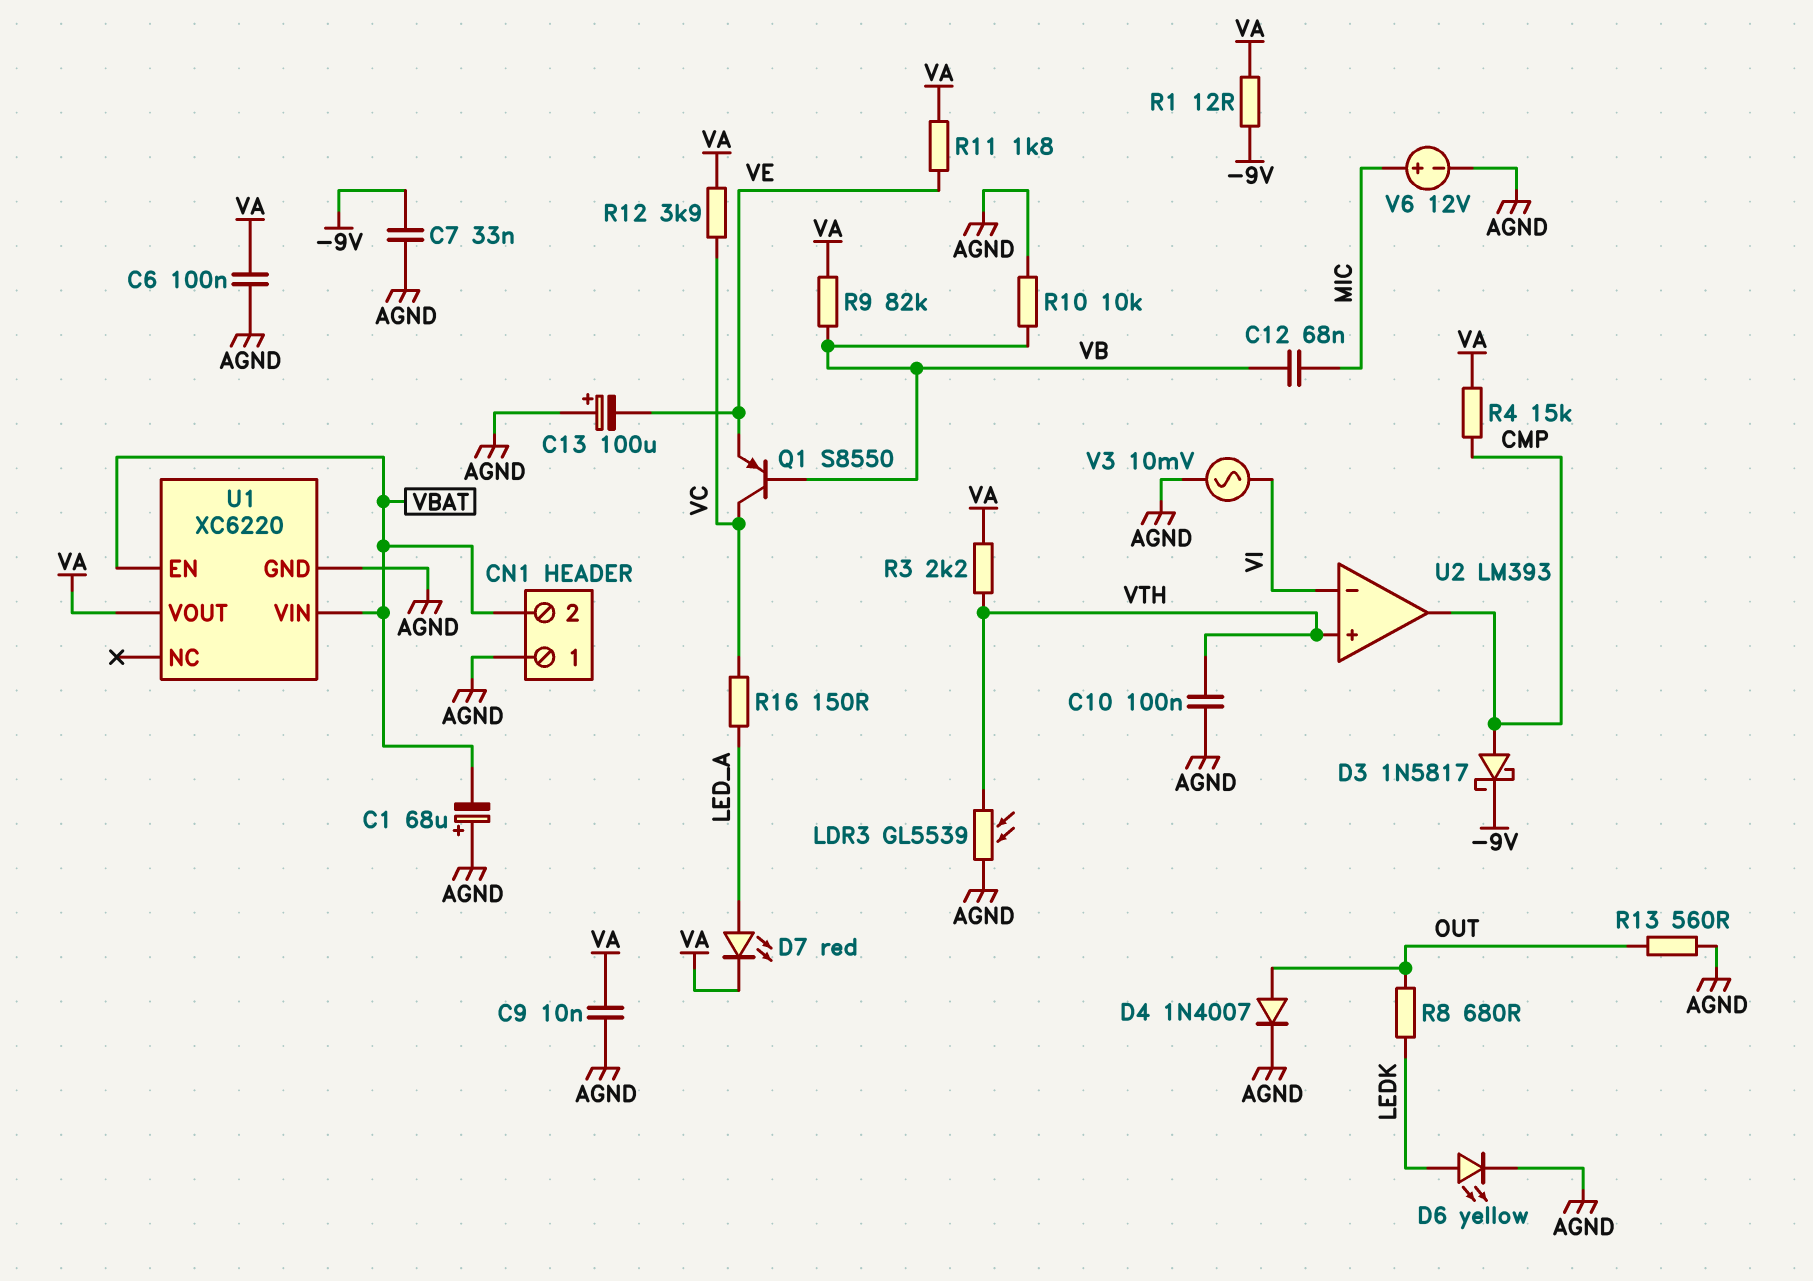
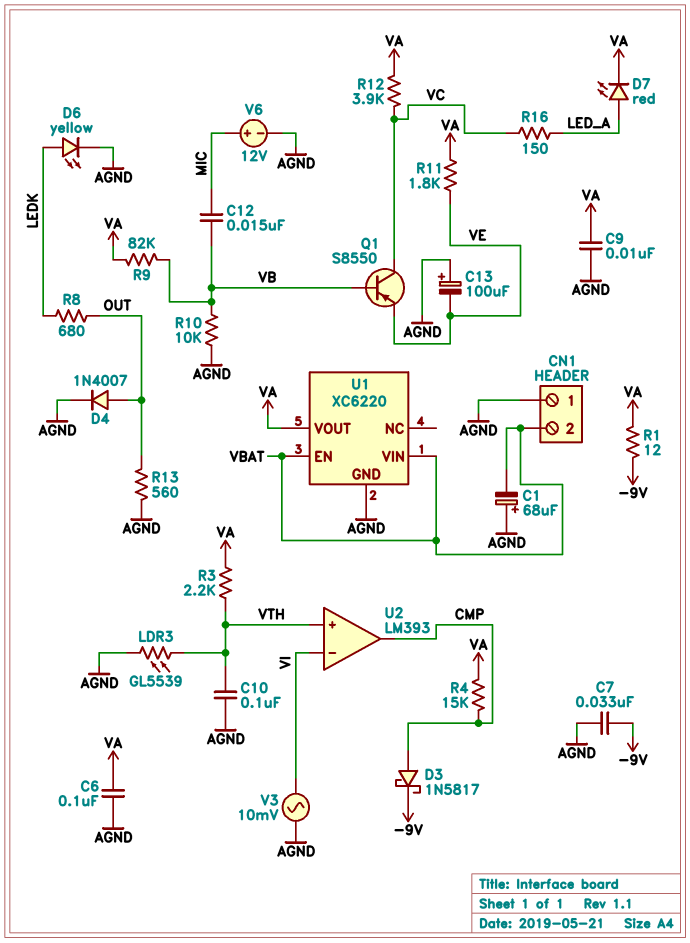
C12: 68nF (MIC, VB) -> 15nF (MIC, VB)

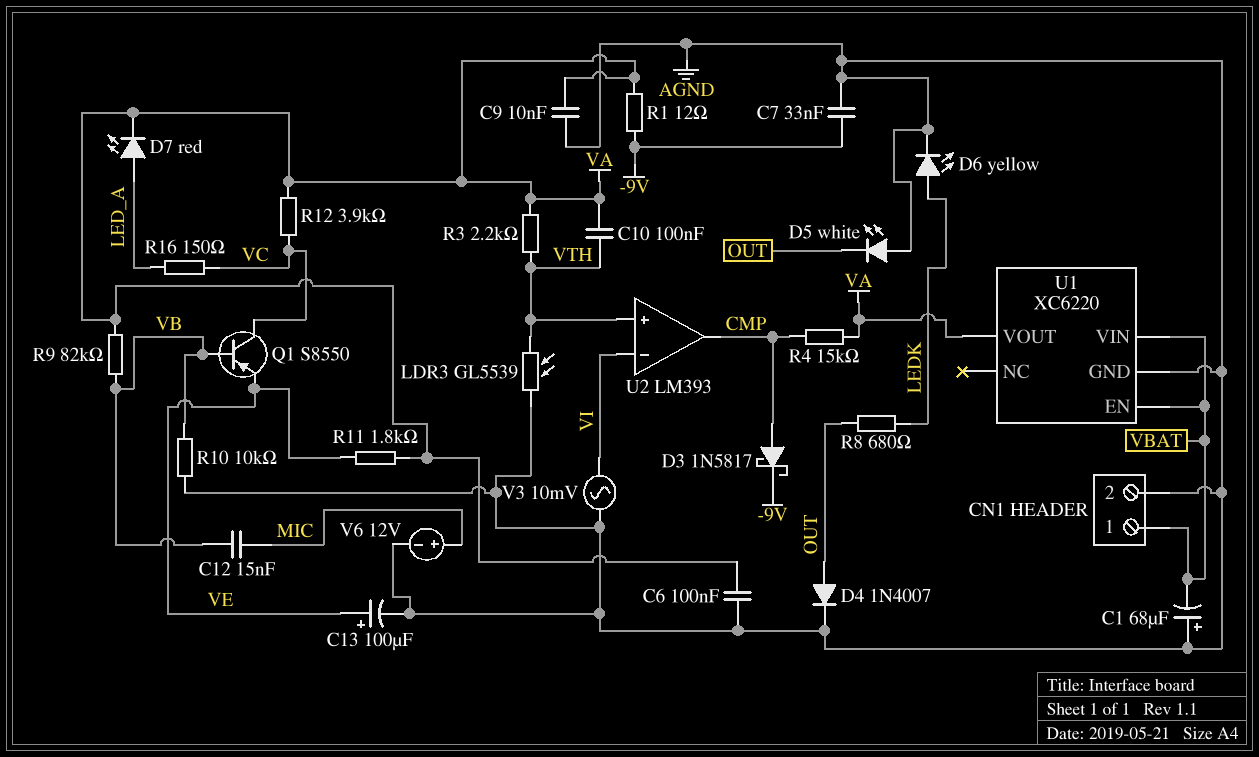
C10: 100nF (AGND, VTH) -> 100nF (VA, VTH)
C13: 100uF (plus AGND, minus VE) -> 100uF (plus VE, minus AGND)
CN1 pin 1: AGND -> VBAT
CN1 pin 2: VBAT -> AGND
D5: none -> LED white (A AGND, K OUT)
R13: 560 (AGND, OUT) -> none

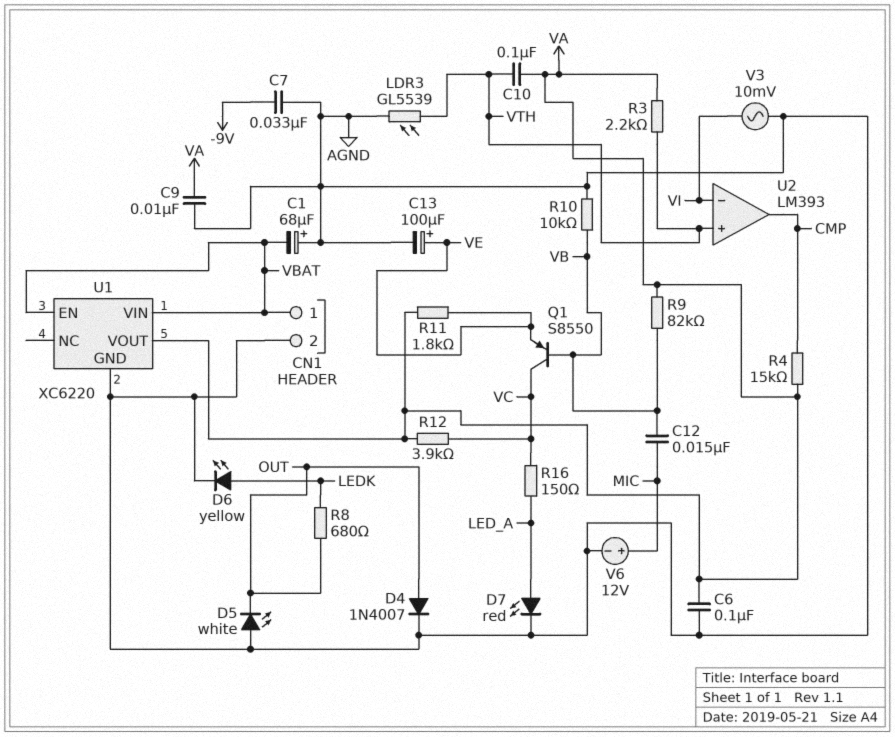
D3: schottky 1N5817 (A CMP, K -9V) -> none
D7: LED red (A LED_A, K VA) -> LED red (A LED_A, K AGND)
R1: 12 (-9V, VA) -> none

